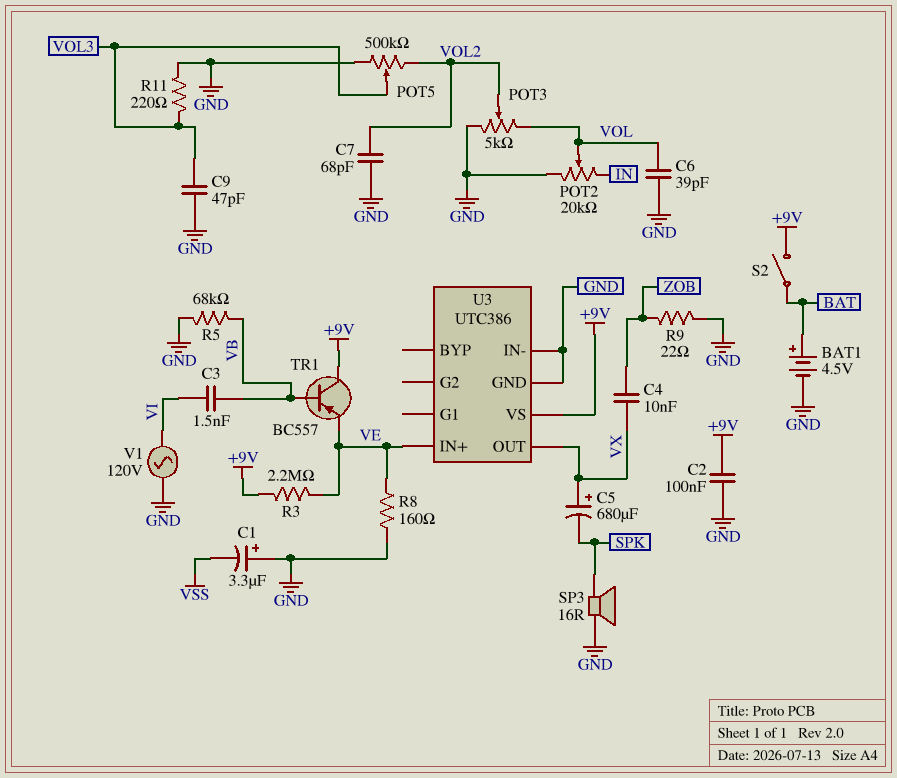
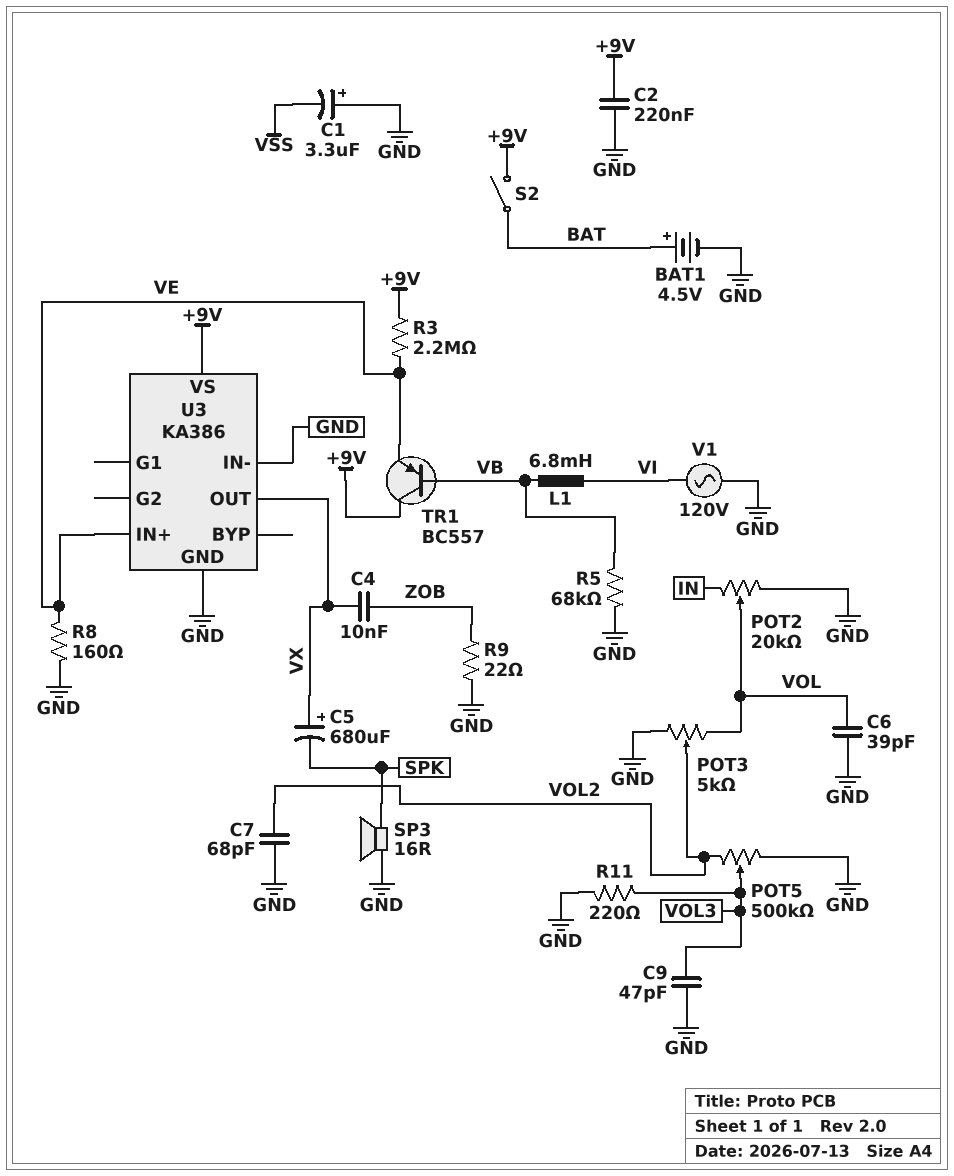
C2: 100nF (+9V, GND) -> 220nF (+9V, GND)
C3: 1.5nF (VB, VI) -> none
L1: none -> 6.8mH (VB, VI)
U3: UTC386 -> KA386

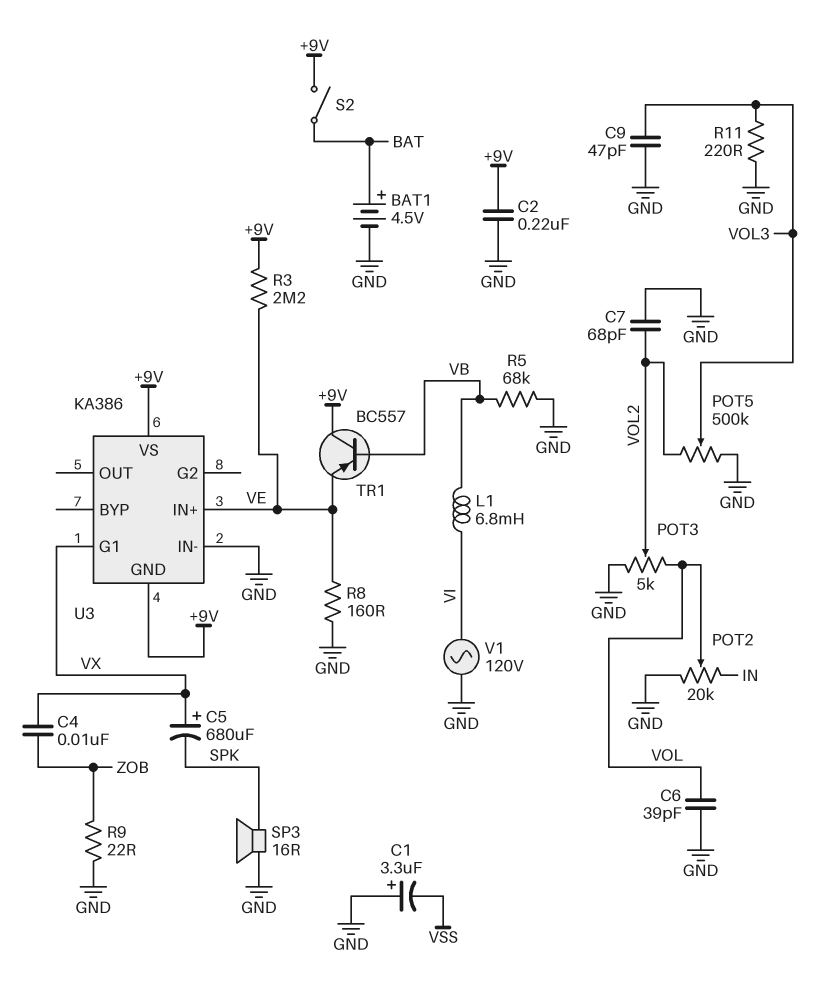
U3 pin G1: none -> VX
U3 pin GND: GND -> +9V
U3 pin OUT: VX -> none

